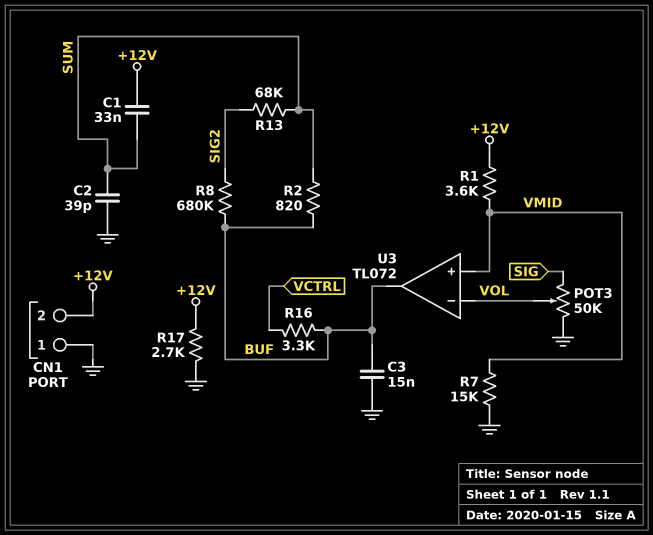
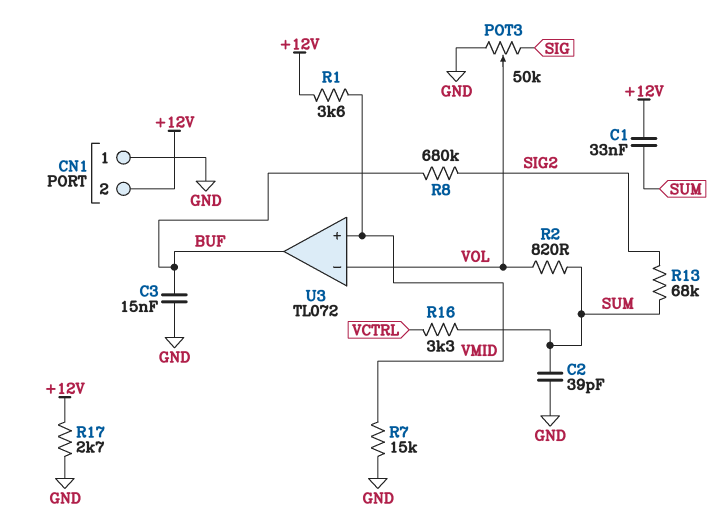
R2: 820 (BUF, SUM) -> 820 (SUM, VOL)
R16: 3.3k (BUF, VCTRL) -> 3.3k (SUM, VCTRL)

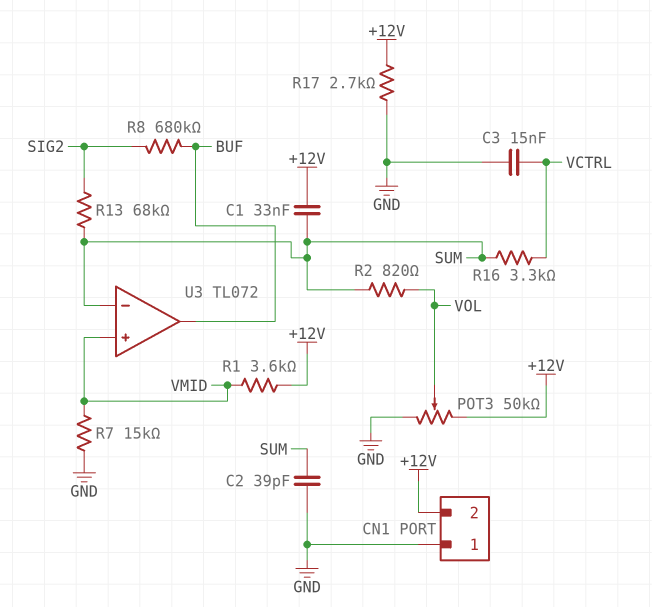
C3: 15nF (BUF, GND) -> 15nF (GND, VCTRL)
POT3: 50k (GND, SIG, wiper VOL) -> 50k (+12V, GND, wiper VOL)
U3 pin in-: VOL -> SUM

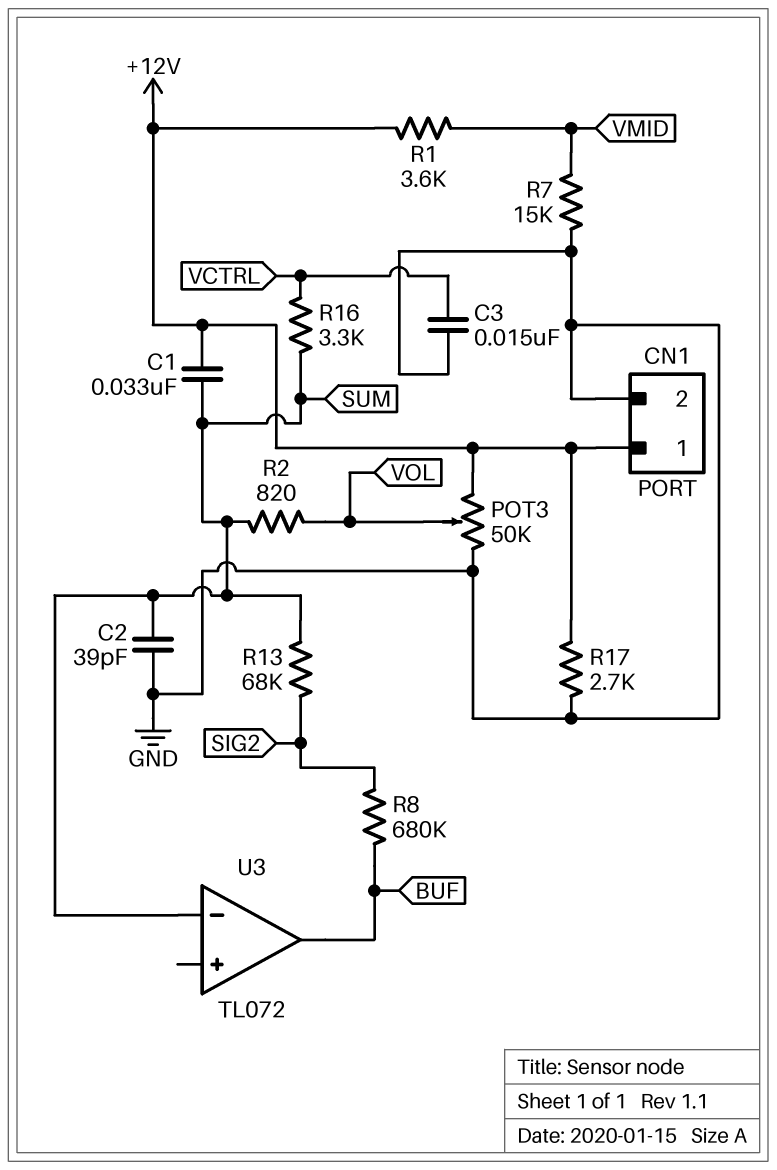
CN1 pin 1: GND -> +12V
CN1 pin 2: +12V -> GND
U3 pin in+: VMID -> none

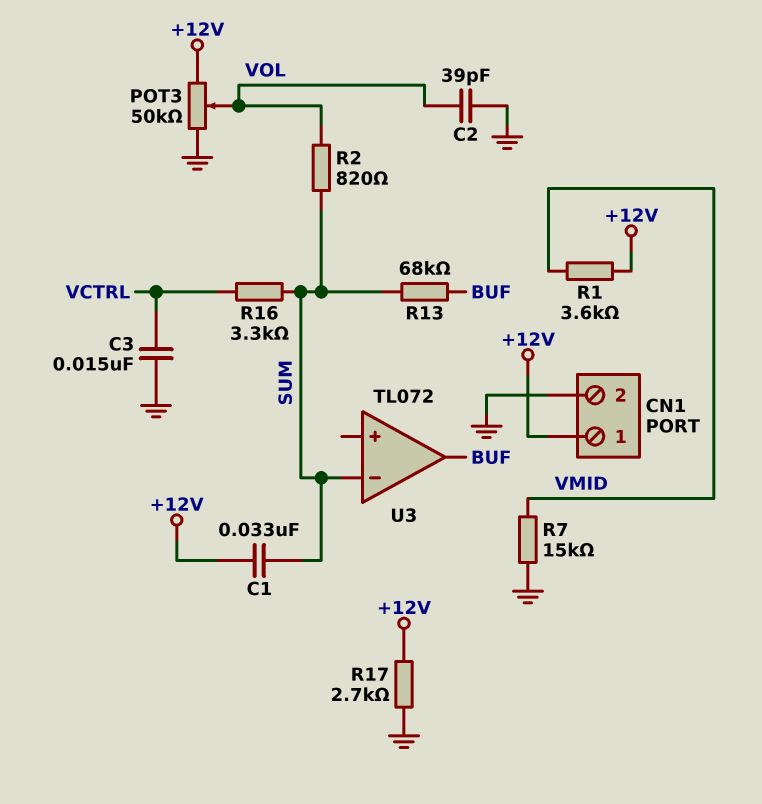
C2: 39pF (GND, SUM) -> 39pF (GND, VOL)
R8: 680k (BUF, SIG2) -> none
R13: 68k (SIG2, SUM) -> 68k (BUF, SUM)

